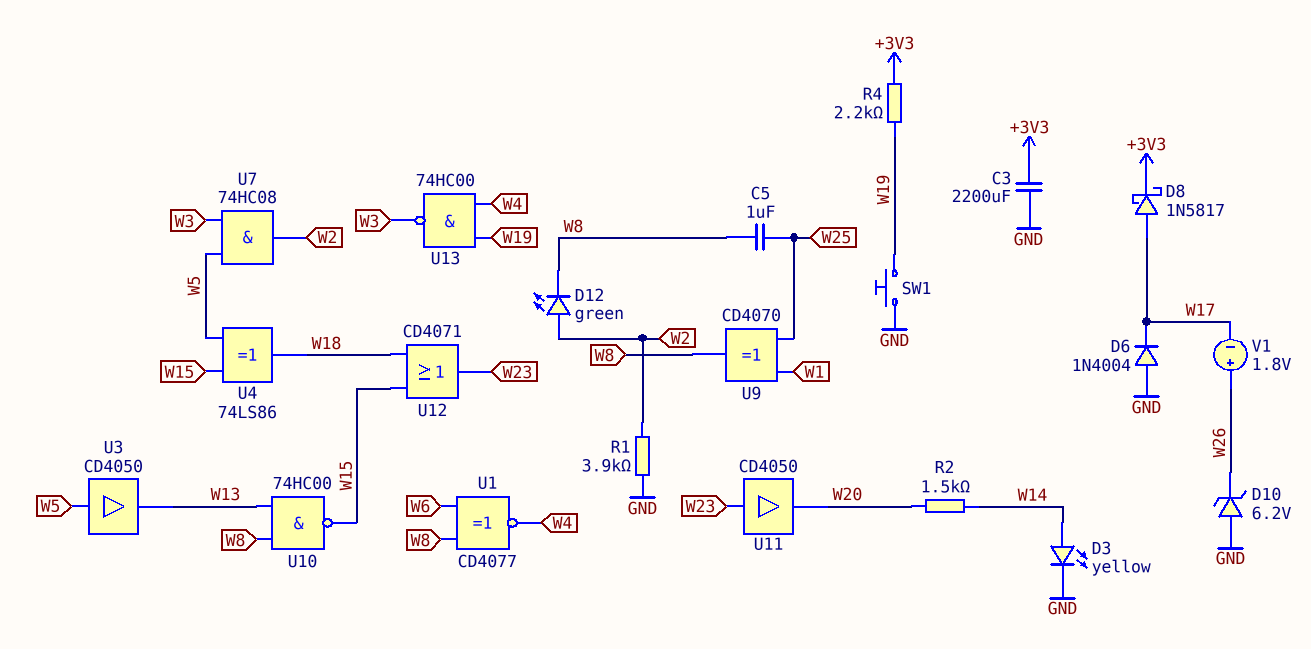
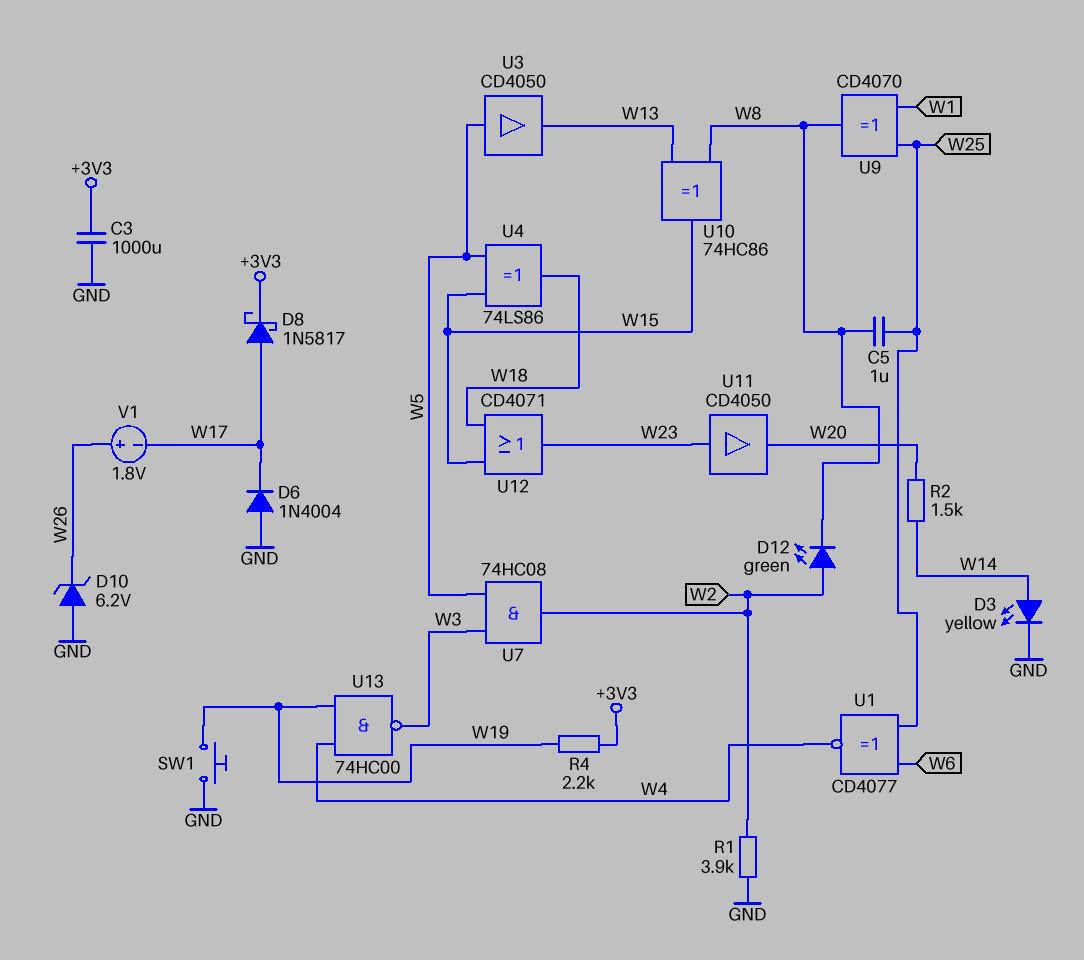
C3: 2200uF (+3V3, GND) -> 1000uF (+3V3, GND)
U1: XNOR CD4077 (in W6, in W8, out W4) -> XNOR CD4077 (in W6, in W25, out W4)
U10: NAND 74HC00 (in W8, in W13, out W15) -> XOR 74HC86 (in W8, in W13, out W15)

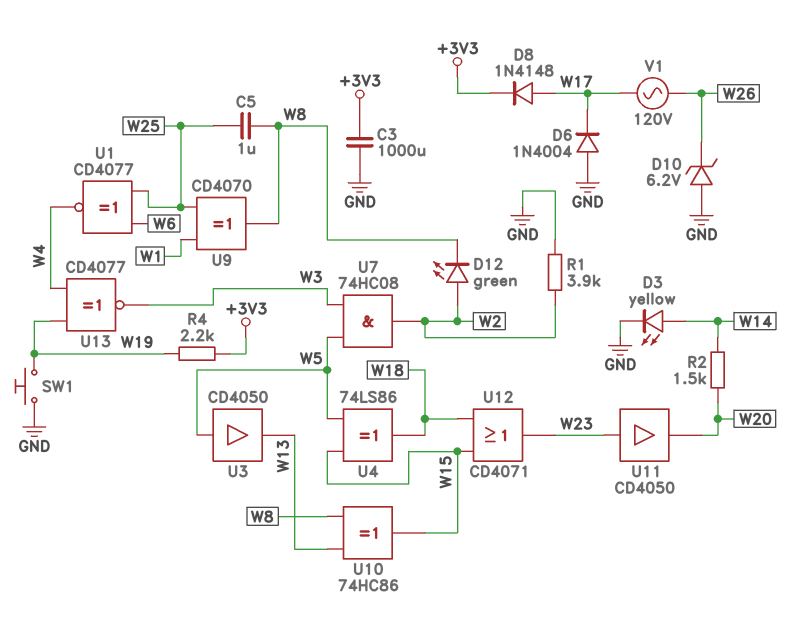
D8: schottky 1N5817 (A W17, K +3V3) -> diode 1N4148 (A W17, K +3V3)
U13: NAND 74HC00 (in W4, in W19, out W3) -> XNOR CD4077 (in W4, in W19, out W3)
V1: 1.8V (plus W26, minus W17) -> AC 120V (W17, W26)

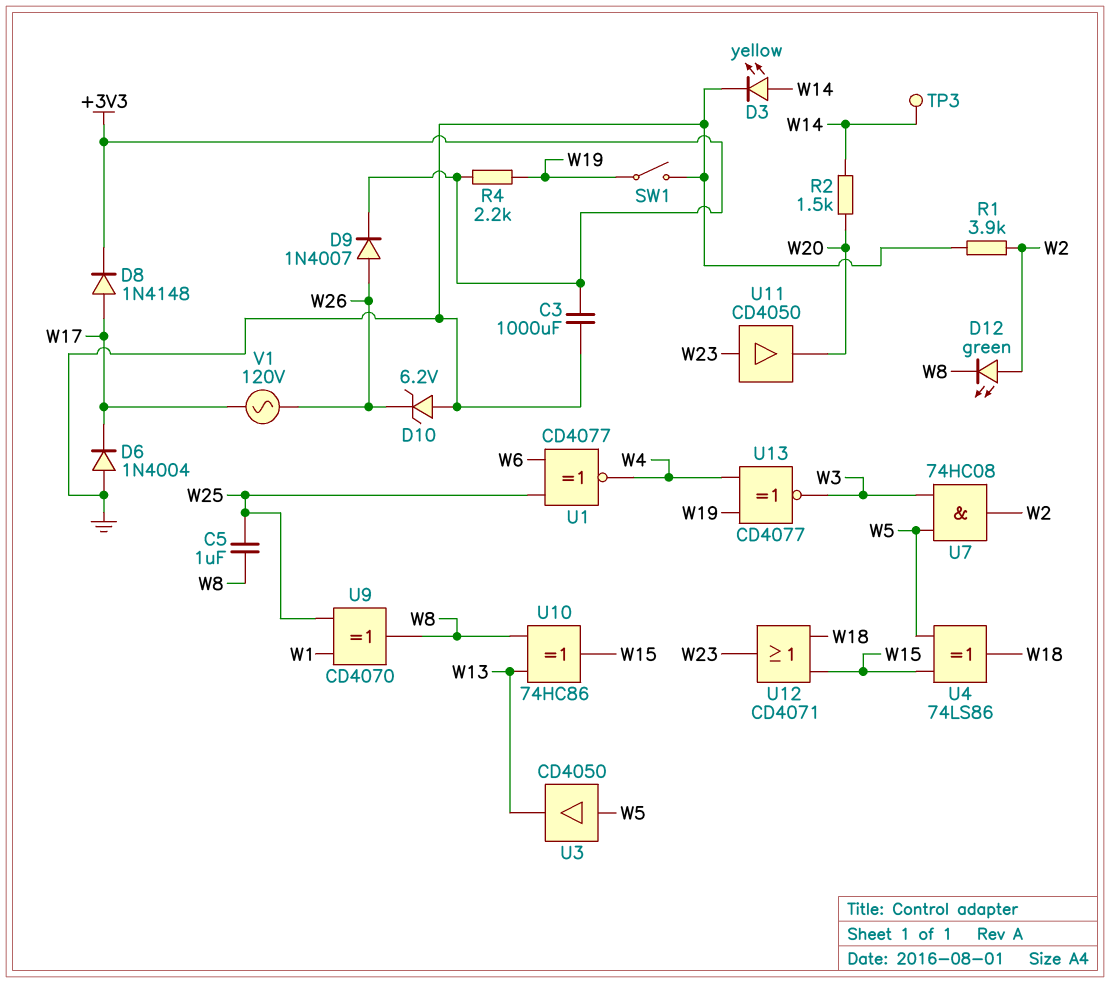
D9: none -> diode 1N4007 (A W26, K +3V3)
SW1: button (GND, W19) -> switch (GND, W19)
TP3: none -> test point (W14)

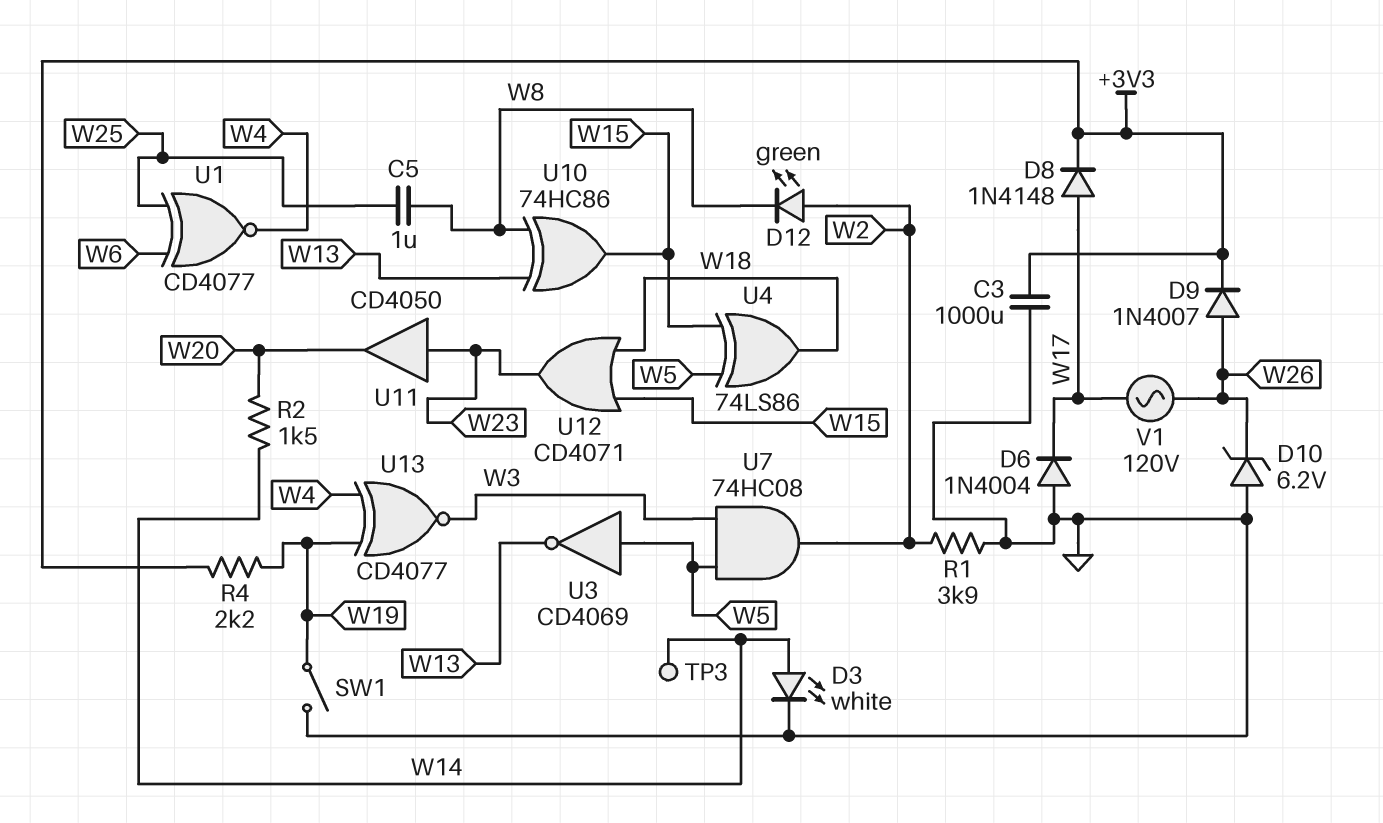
D3: LED yellow (A W14, K GND) -> LED white (A W14, K GND)
U3: buffer CD4050 (in W5, out W13) -> NOT CD4069 (in W5, out W13)
U9: XOR CD4070 (in W1, in W25, out W8) -> none

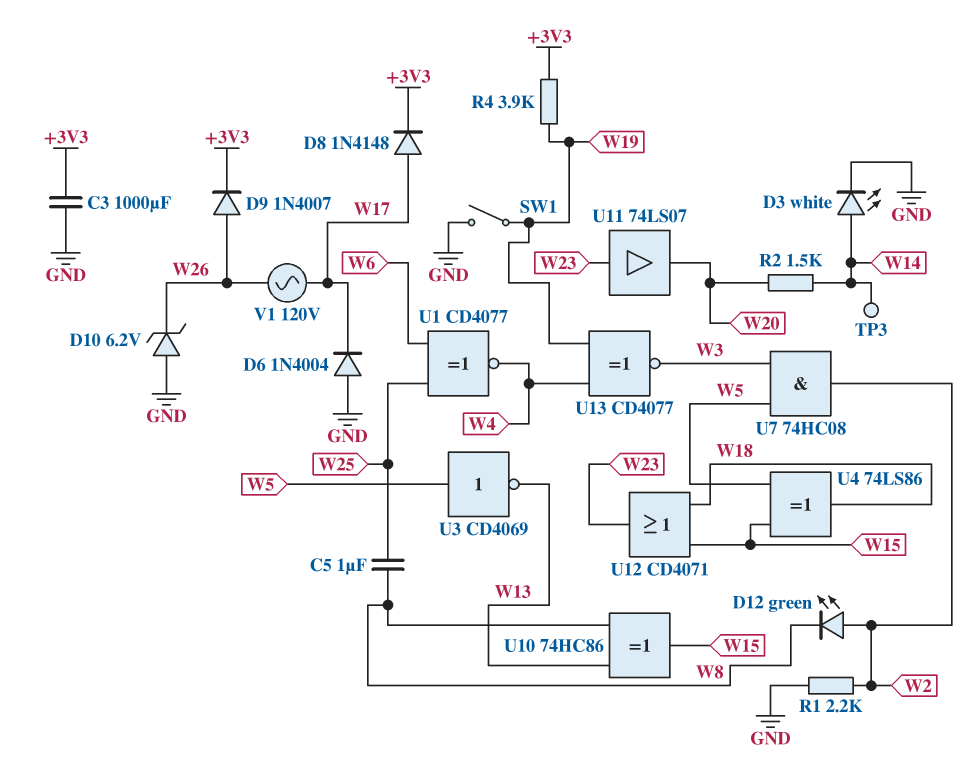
R1: 3.9k (GND, W2) -> 2.2k (GND, W2)
R4: 2.2k (+3V3, W19) -> 3.9k (+3V3, W19)
U11: buffer CD4050 (in W23, out W20) -> buffer 74LS07 (in W23, out W20)

